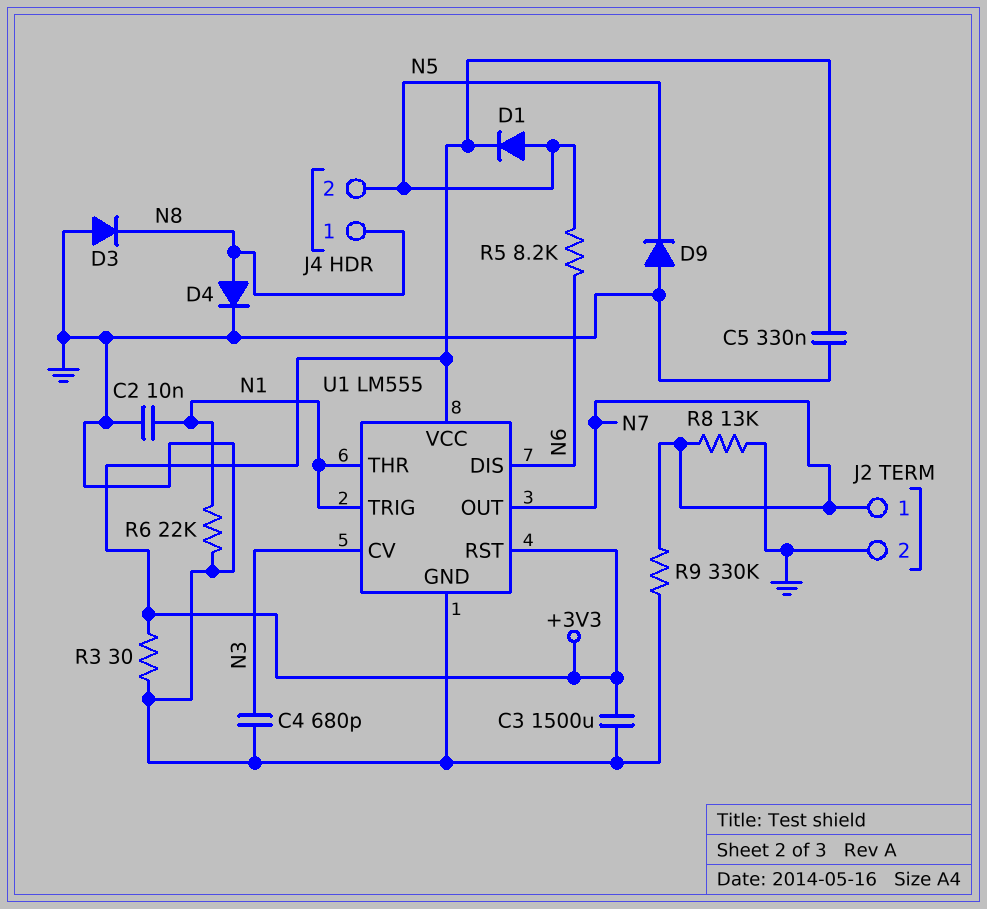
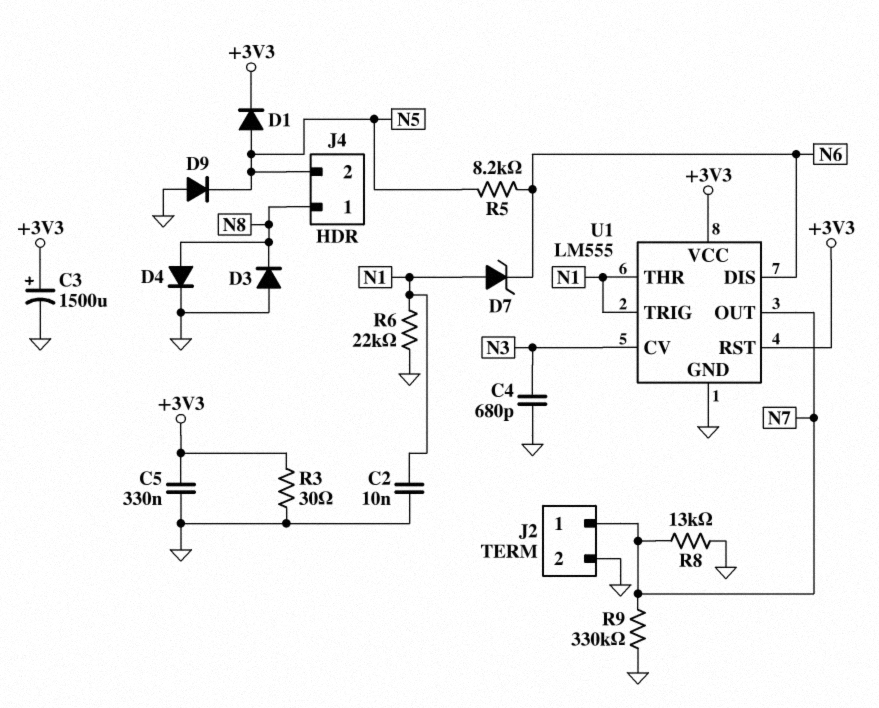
C3: 1500uF (+3V3, GND) -> 1500uF (plus +3V3, minus GND)
D7: none -> zener (A N1, K N6)

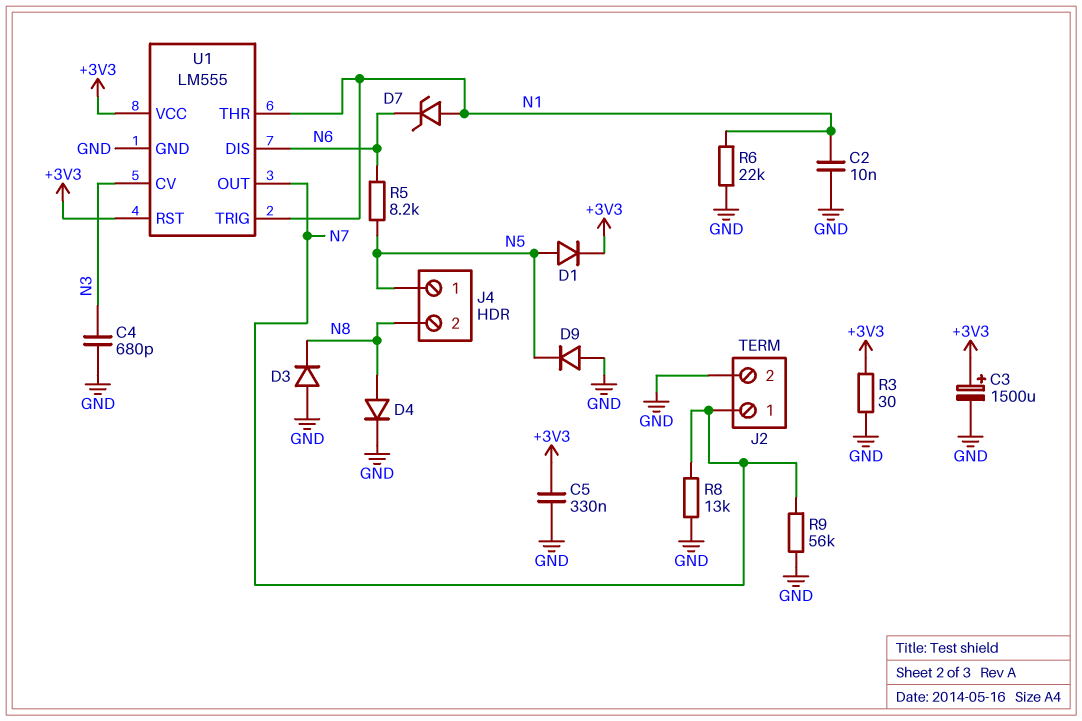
J4 pin 1: N8 -> N5
J4 pin 2: N5 -> N8
R9: 330k (GND, N7) -> 56k (GND, N7)

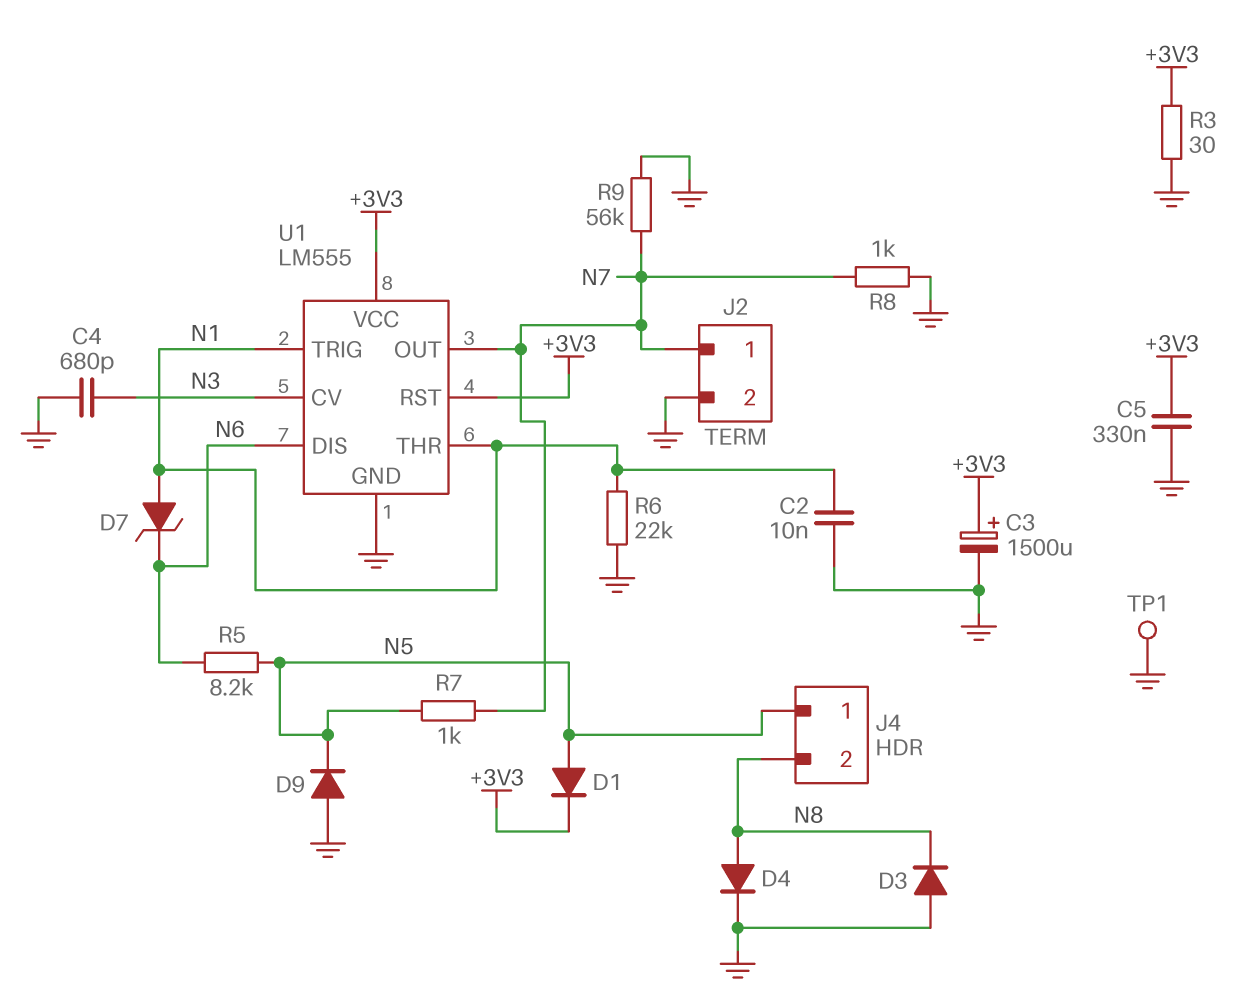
R7: none -> 1k (N5, N7)
R8: 13k (GND, N7) -> 1k (GND, N7)
TP1: none -> test point (GND)

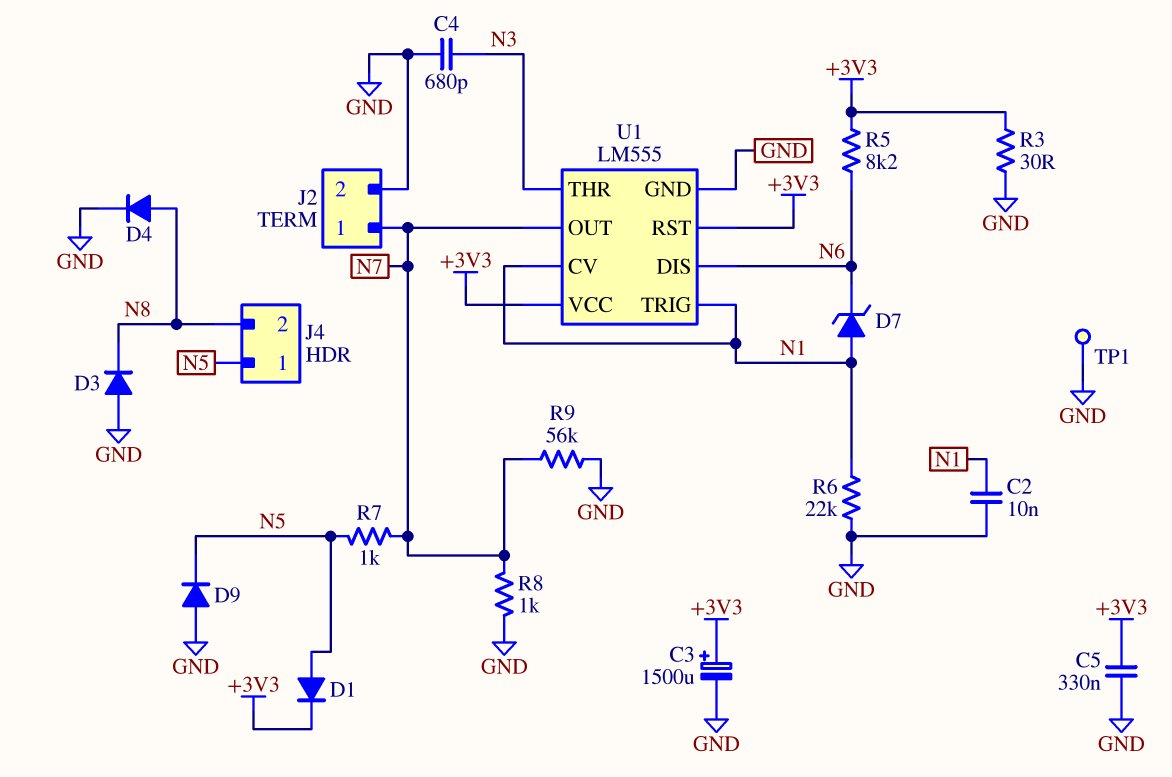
R5: 8.2k (N5, N6) -> 8.2k (+3V3, N6)
U1 pin CV: N3 -> N1
U1 pin THR: N1 -> N3

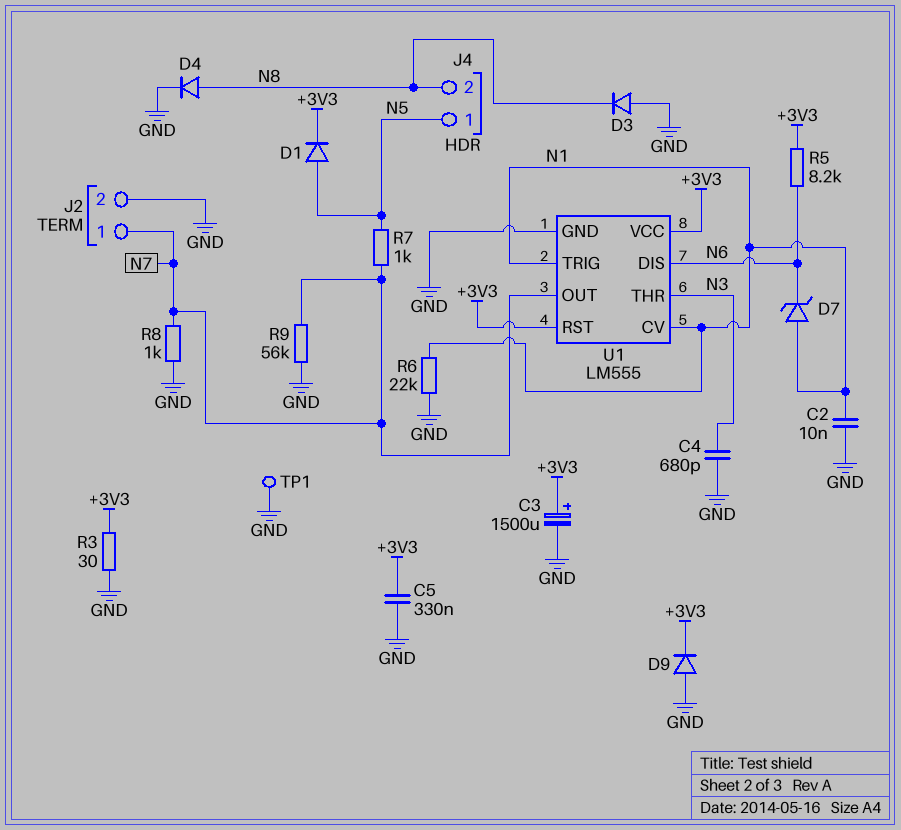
D9: diode (A GND, K N5) -> diode (A GND, K +3V3)

